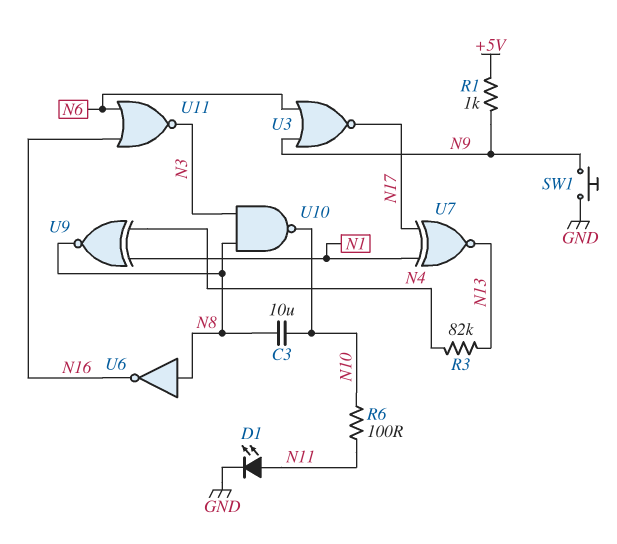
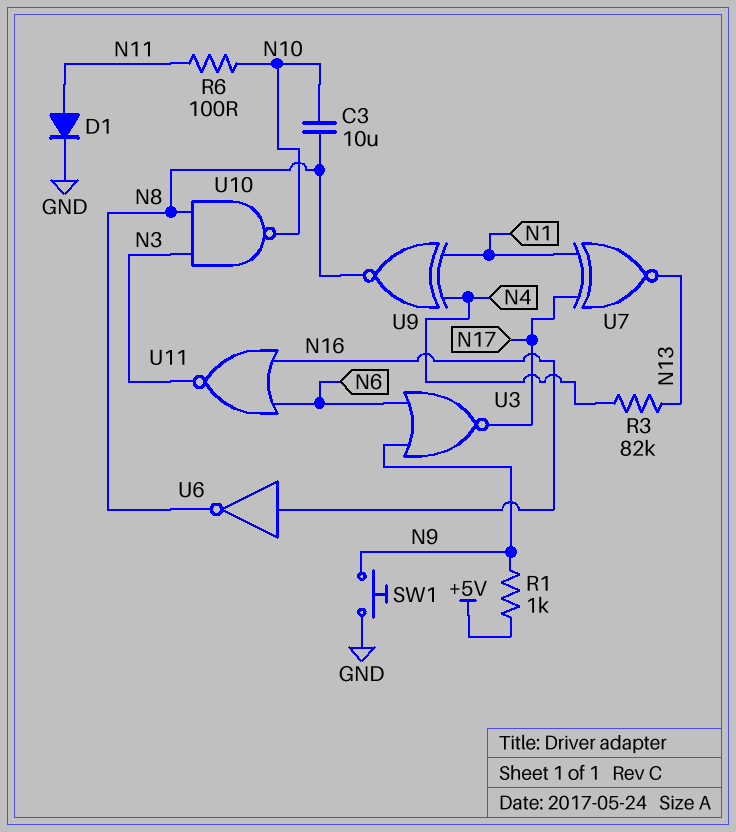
D1: LED (A N11, K GND) -> diode (A N11, K GND)
U6: NOT (in N8, out N16) -> NOT (in N16, out N8)

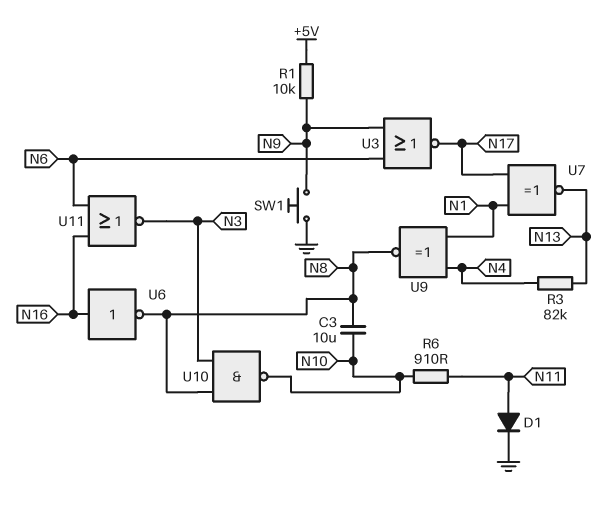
R1: 1k (+5V, N9) -> 10k (+5V, N9)
R6: 100 (N10, N11) -> 910 (N10, N11)

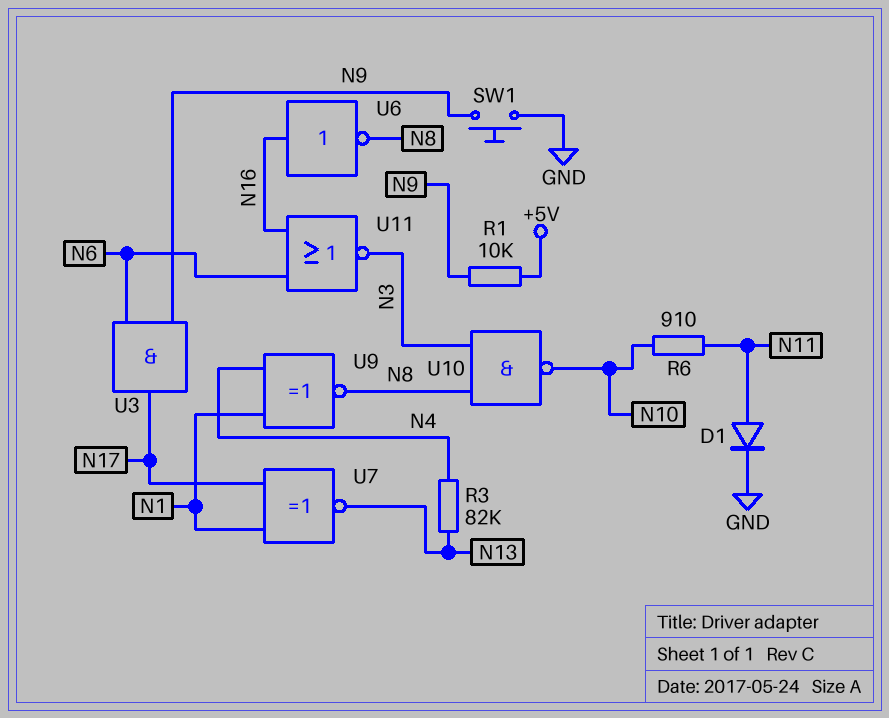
C3: 10uF (N8, N10) -> none
U3: NOR (in N6, in N9, out N17) -> AND (in N6, in N9, out N17)

